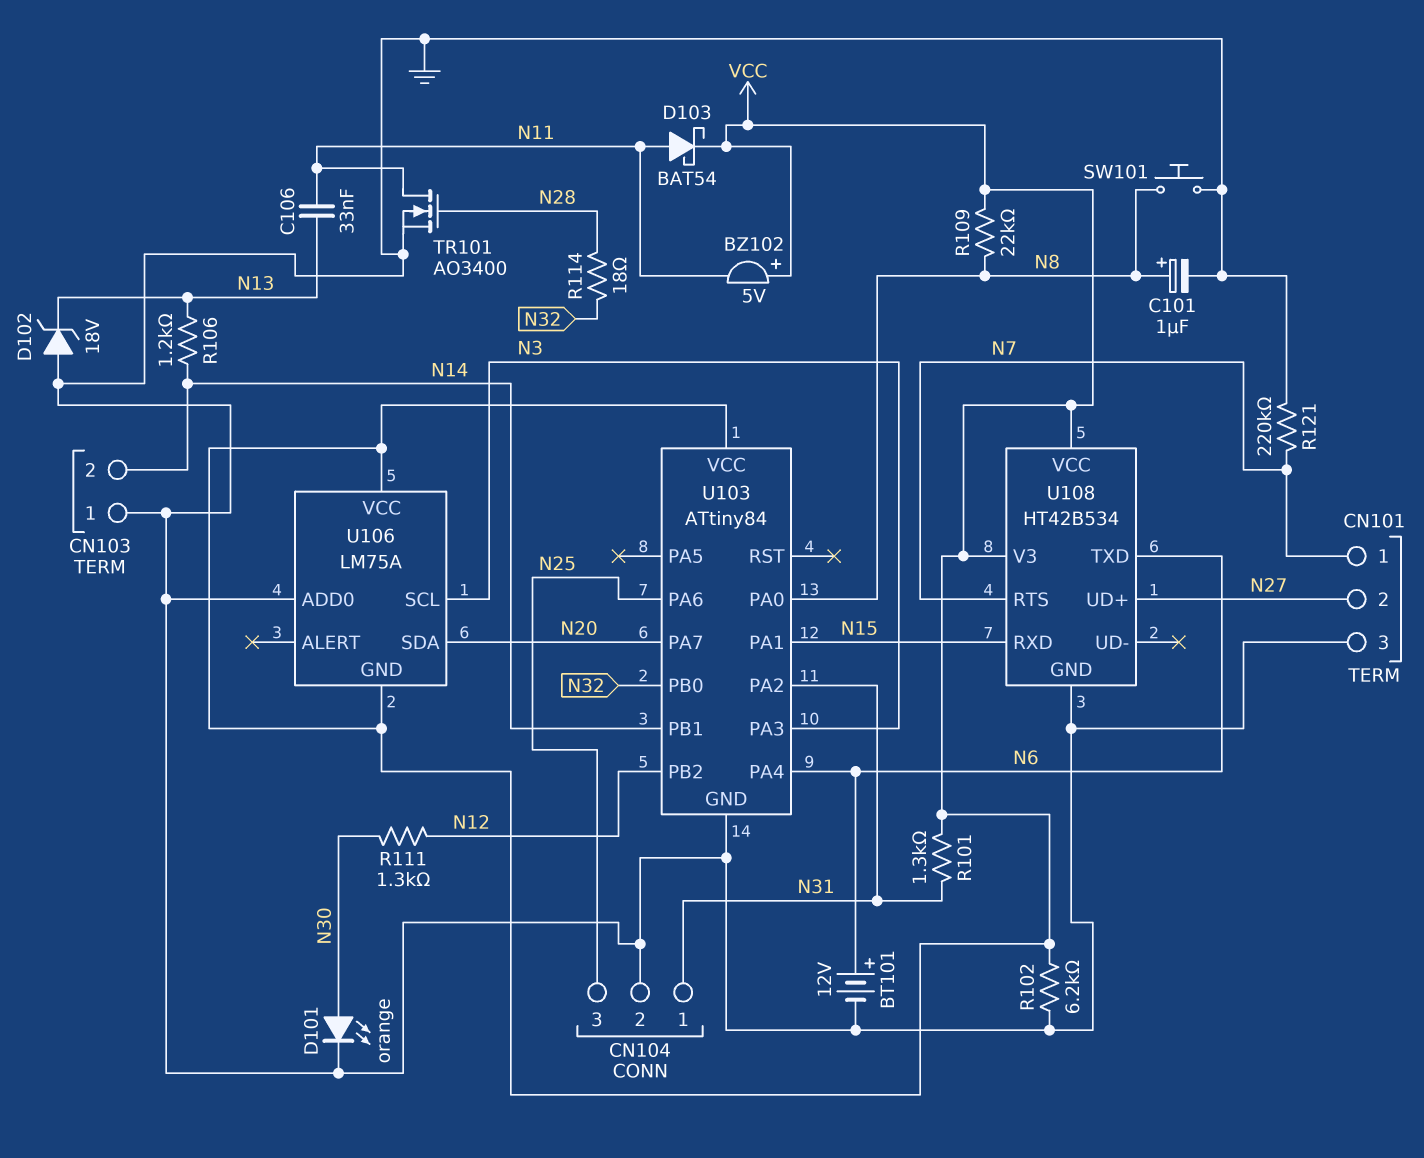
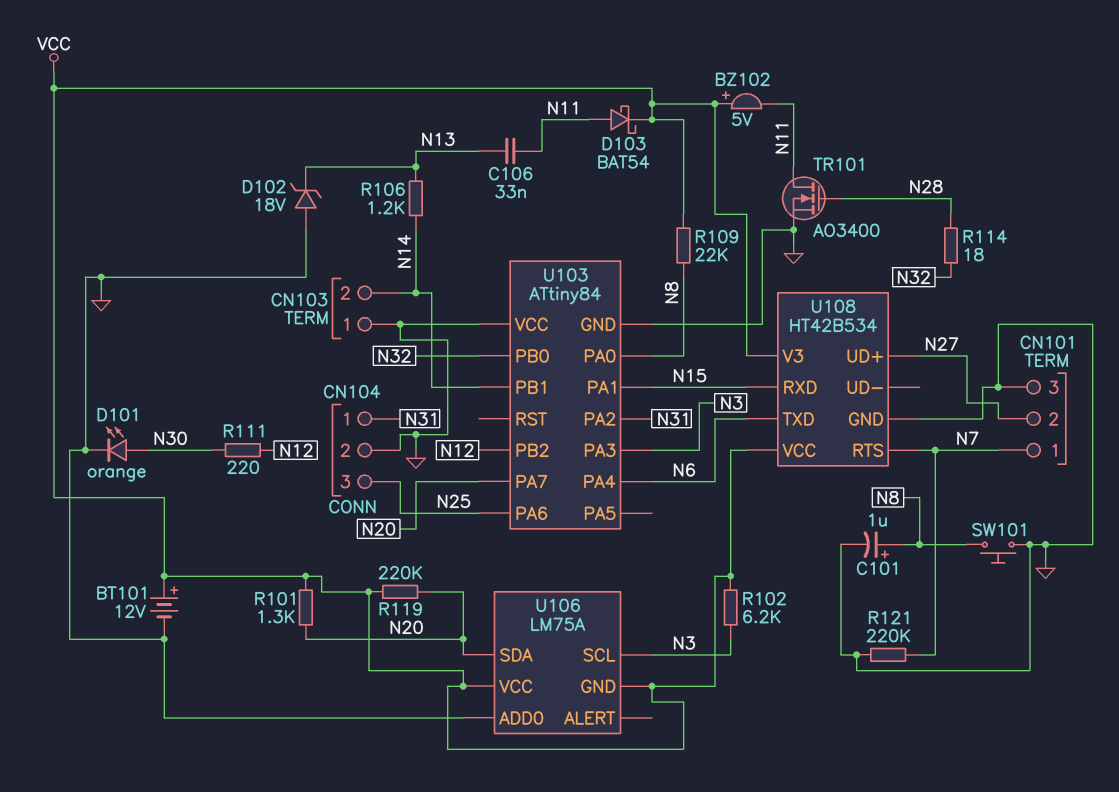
BT101: 12V (plus N6, minus GND) -> 12V (plus VCC, minus GND)
R101: 1.3k (N31, VCC) -> 1.3k (N20, VCC)
R102: 6.2k (GND, VCC) -> 6.2k (N3, VCC)
R111: 1.3k (N12, N30) -> 220 (N12, N30)
R119: none -> 220k (N20, VCC)
U103 pin VCC: VCC -> GND

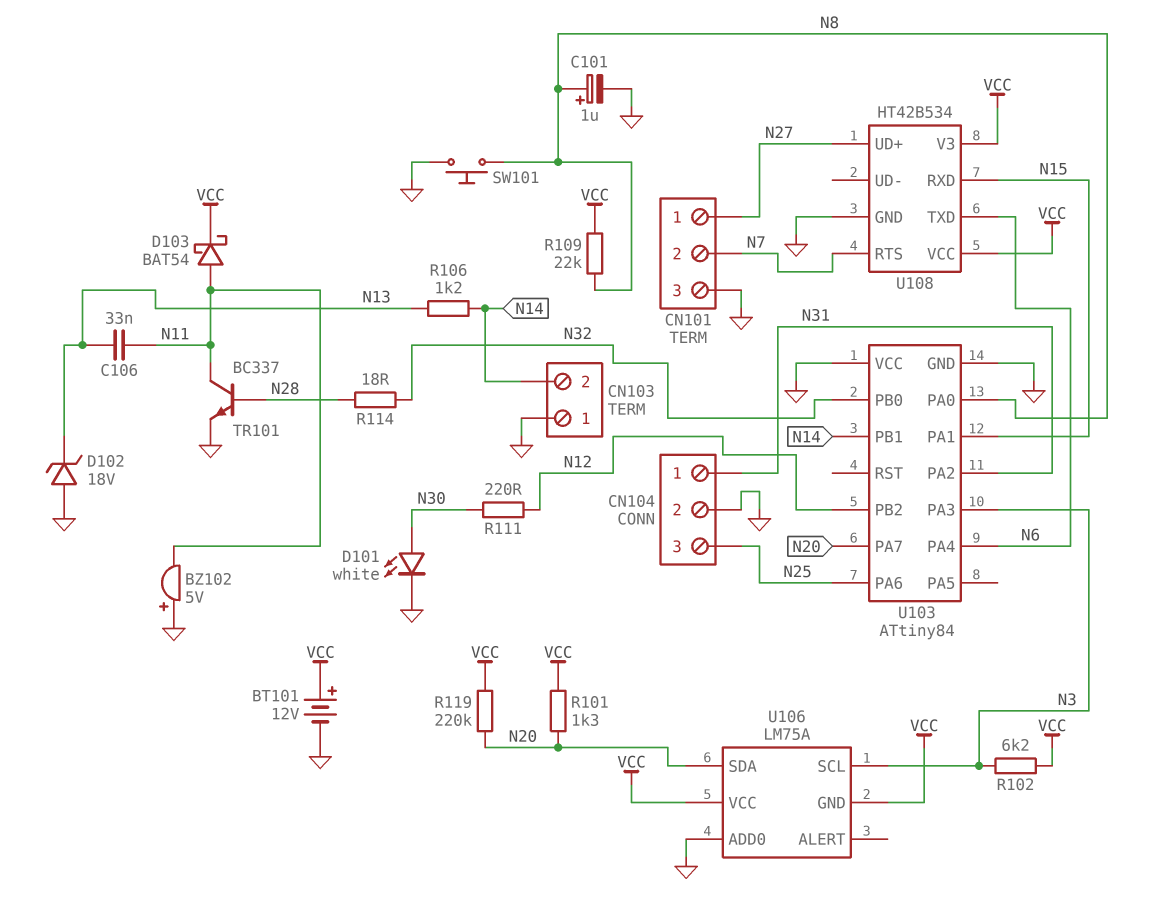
BZ102: buzzer 5V (plus VCC, minus N11) -> buzzer 5V (plus GND, minus N11)
CN101 pin 1: N7 -> N27
CN101 pin 2: N27 -> N7
D101: LED orange (A N30, K GND) -> LED white (A N30, K GND)
R121: 220k (GND, N7) -> none
TR101: NMOS AO3400 (G N28, D N11, S GND) -> NPN BC337 (B N28, C N11, E GND)

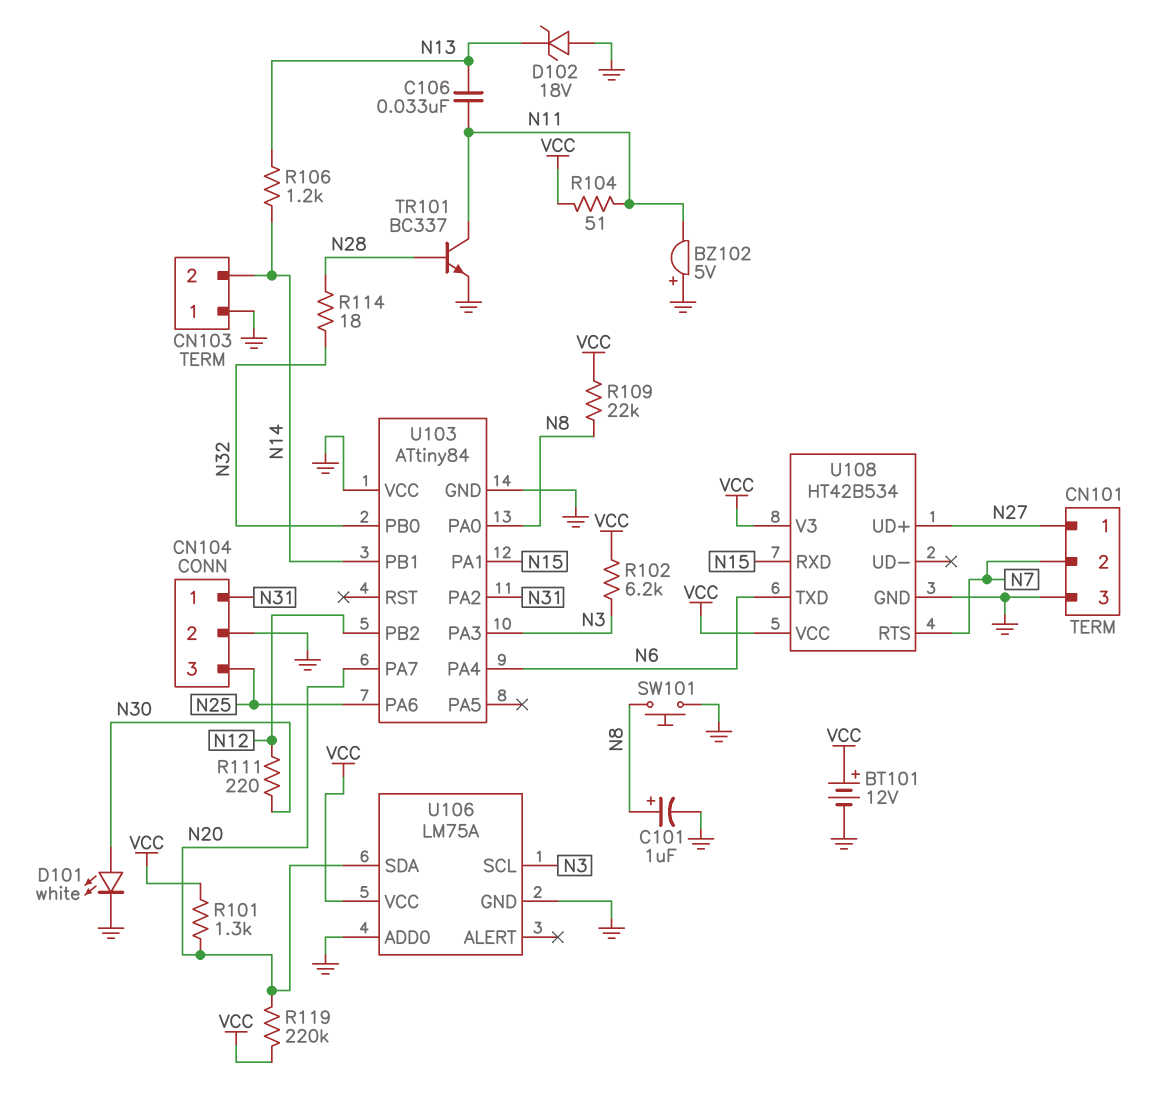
D103: schottky BAT54 (A N11, K VCC) -> none
R104: none -> 51 (N11, VCC)
U106 pin GND: VCC -> GND

